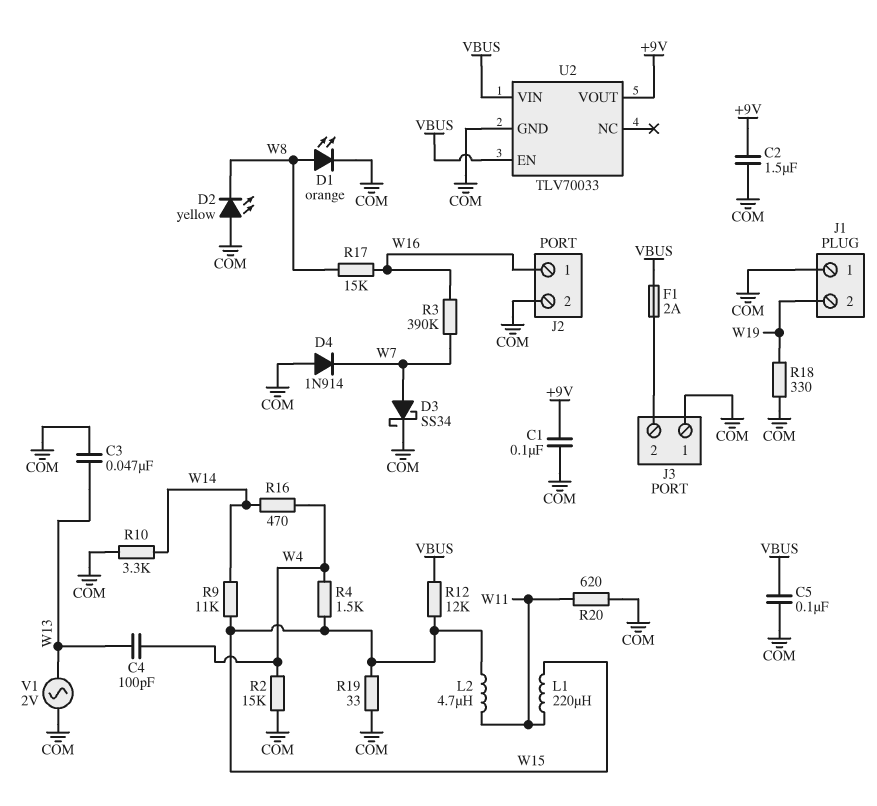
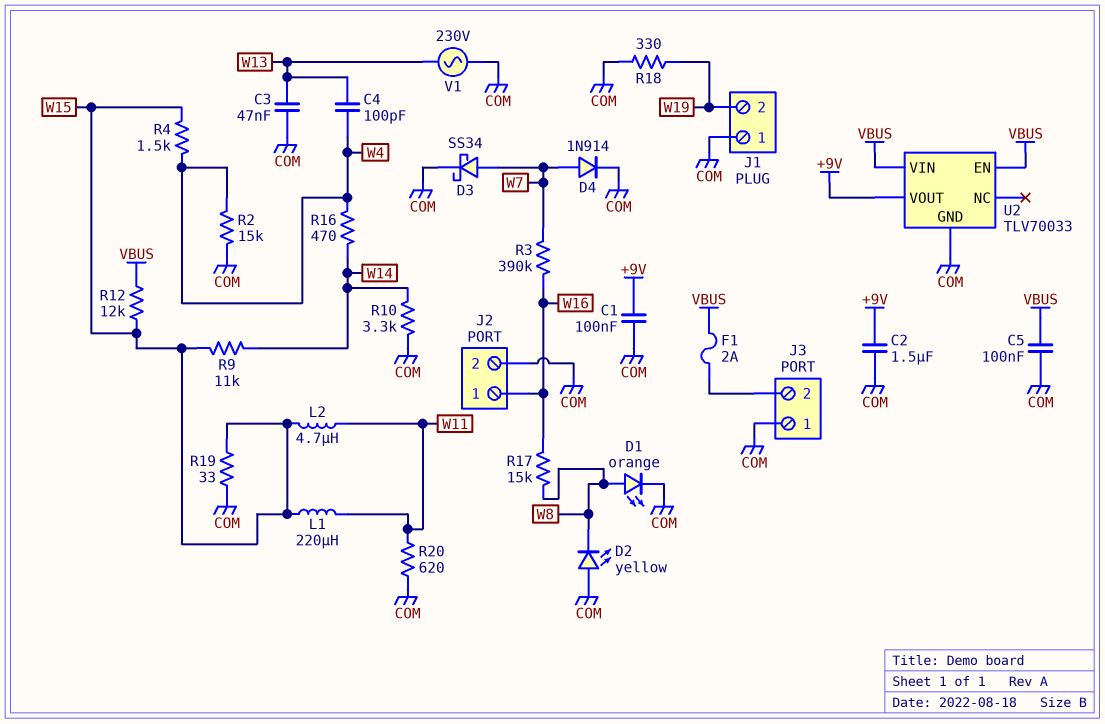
D4: diode 1N914 (A COM, K W7) -> diode 1N914 (A W7, K COM)
V1: AC 2V (COM, W13) -> AC 230V (COM, W13)

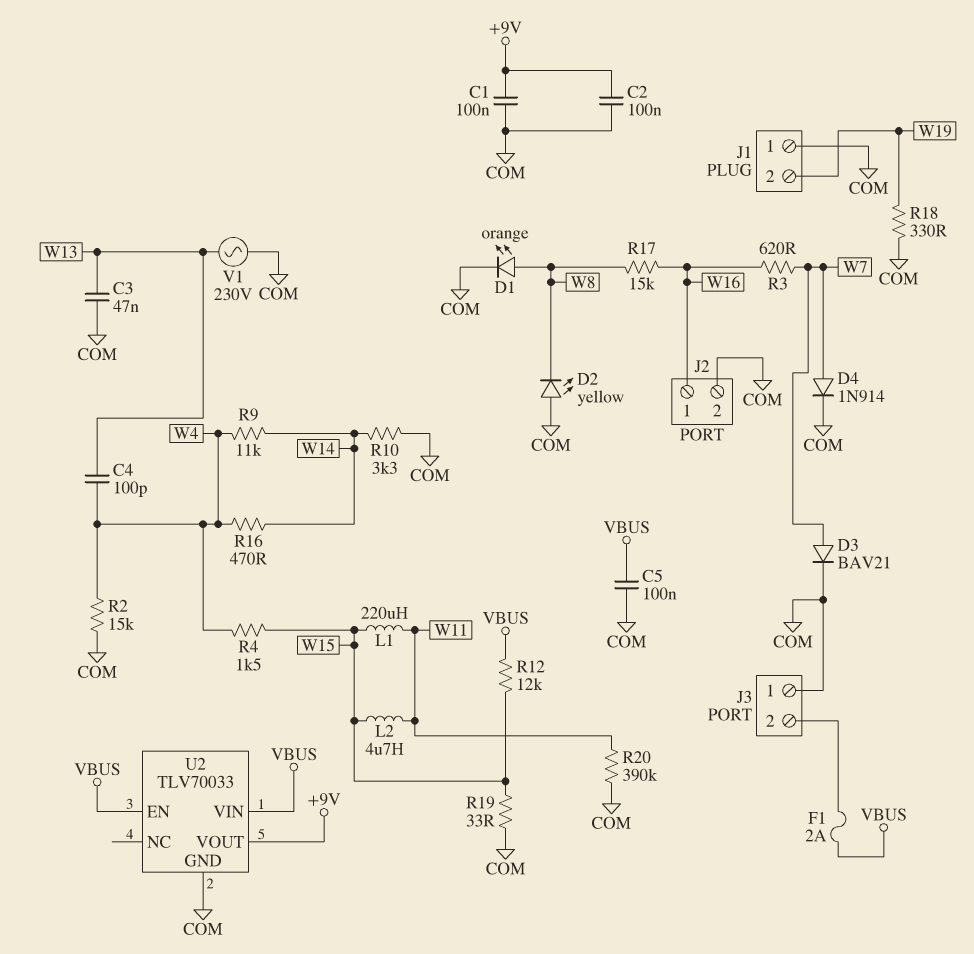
C2: 1.5uF (+9V, COM) -> 100nF (+9V, COM)
D3: schottky SS34 (A W7, K COM) -> diode BAV21 (A W7, K COM)
R3: 390k (W7, W16) -> 620 (W7, W16)
R9: 11k (W14, W15) -> 11k (W4, W14)
R20: 620 (COM, W11) -> 390k (COM, W11)

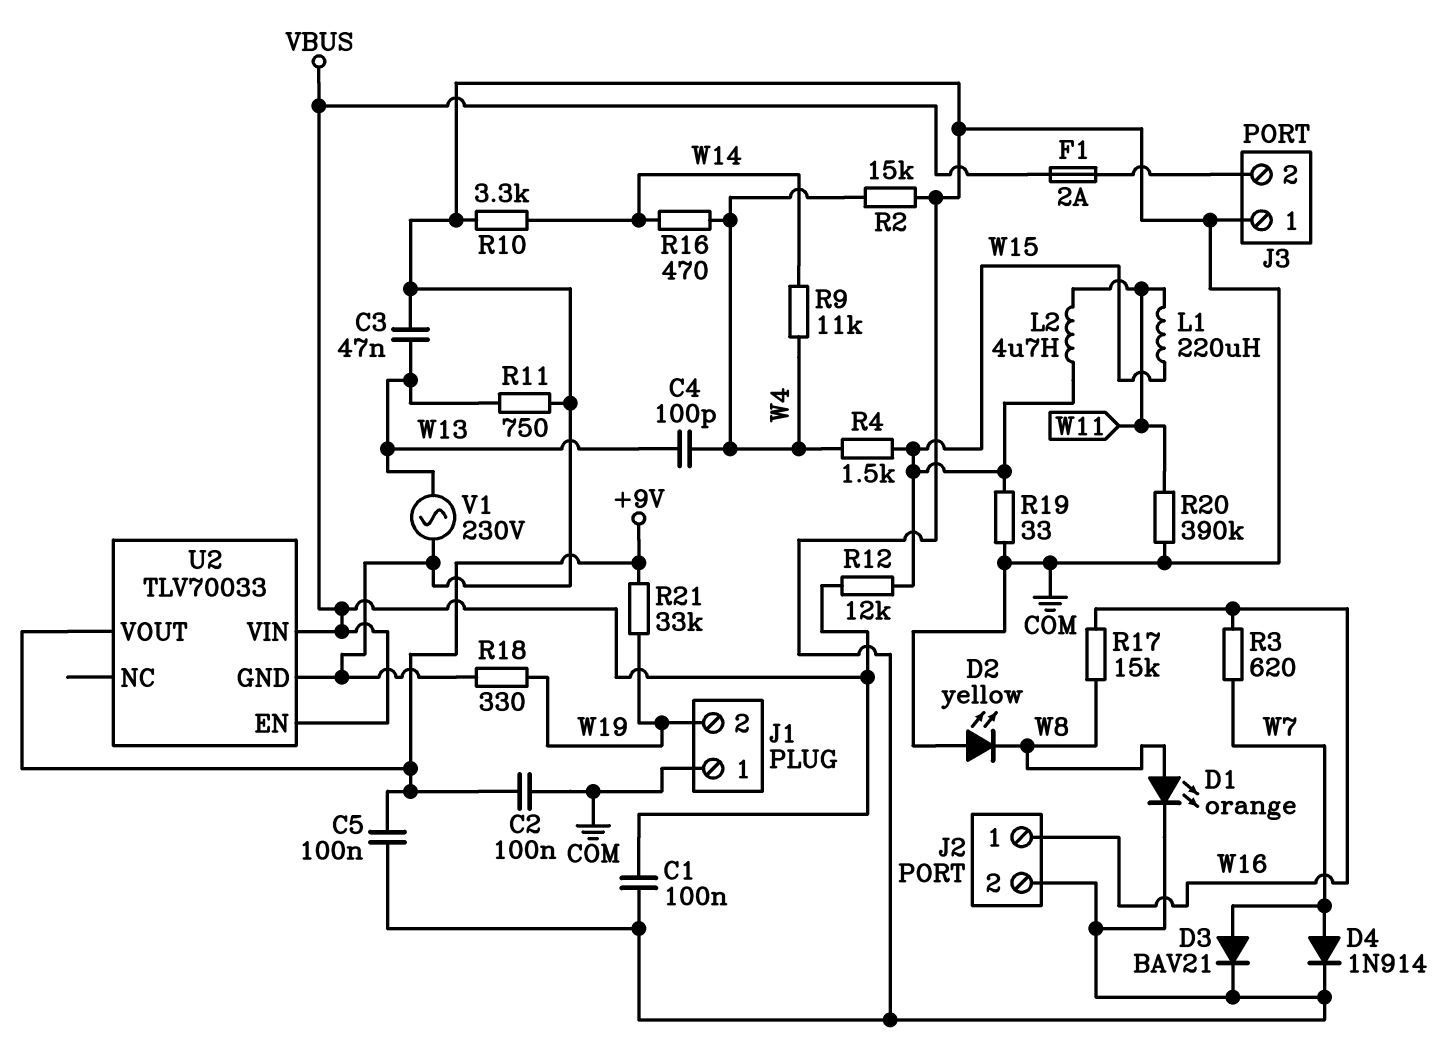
C1: 100nF (+9V, COM) -> 100nF (COM, VBUS)
C5: 100nF (COM, VBUS) -> 100nF (+9V, COM)
R11: none -> 750 (COM, W13)
R21: none -> 33k (+9V, W19)

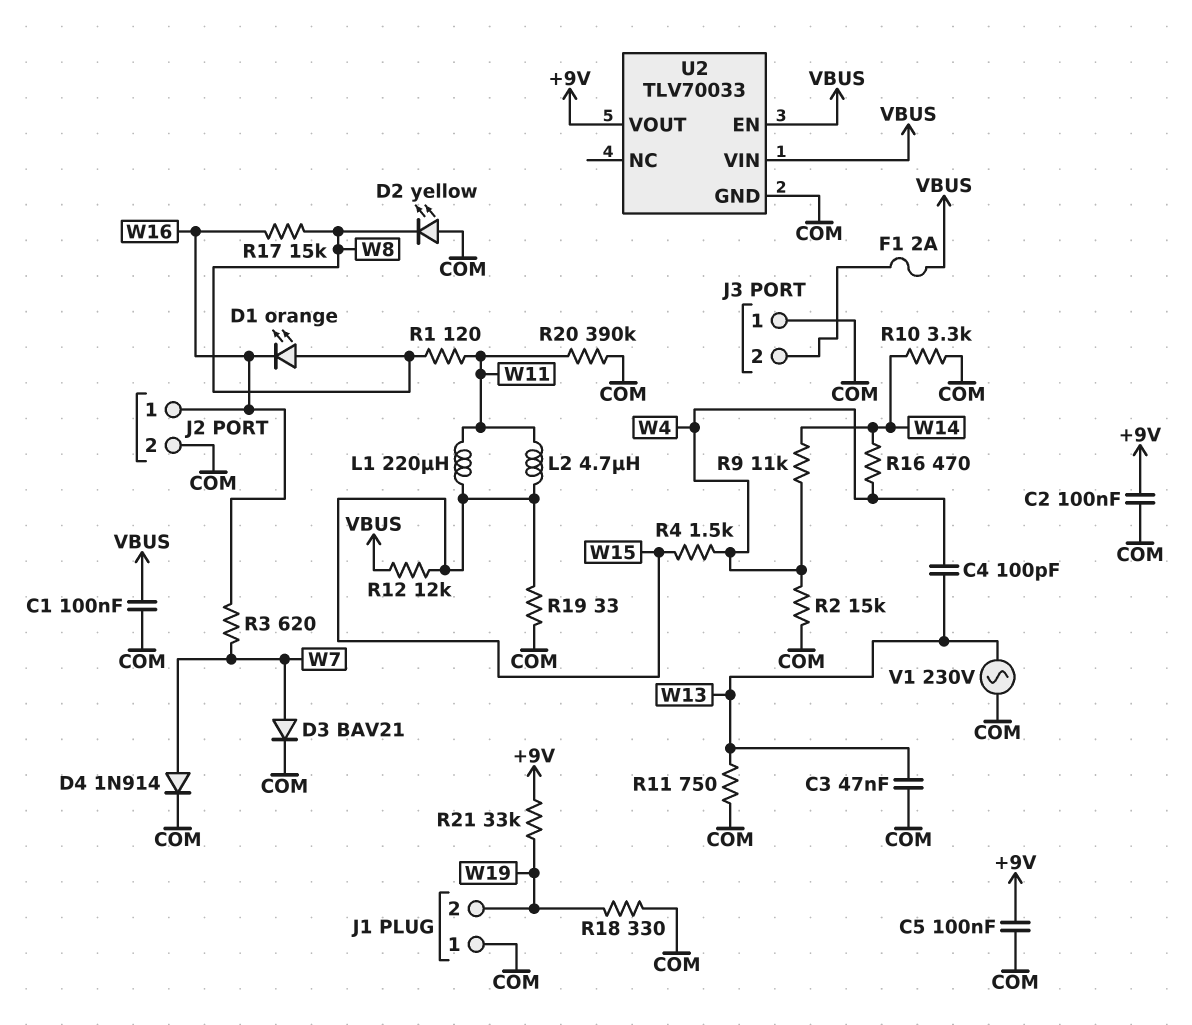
D1: LED orange (A W8, K COM) -> LED orange (A W8, K W16)
R1: none -> 120 (W8, W11)

